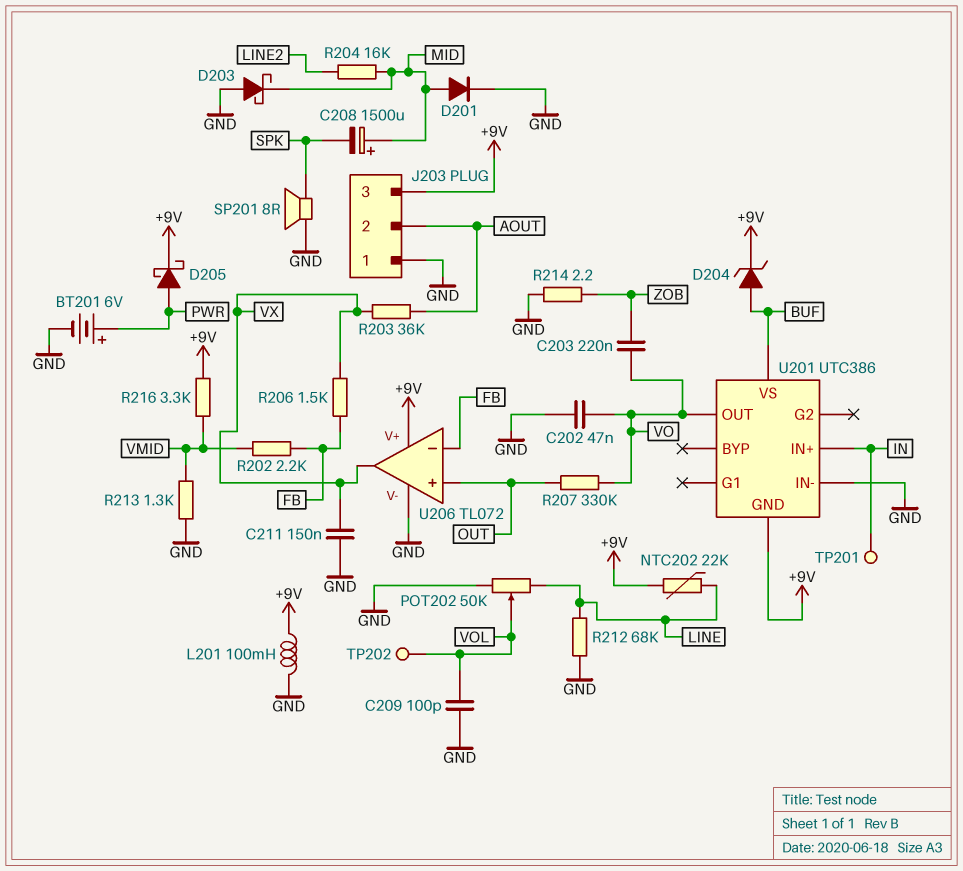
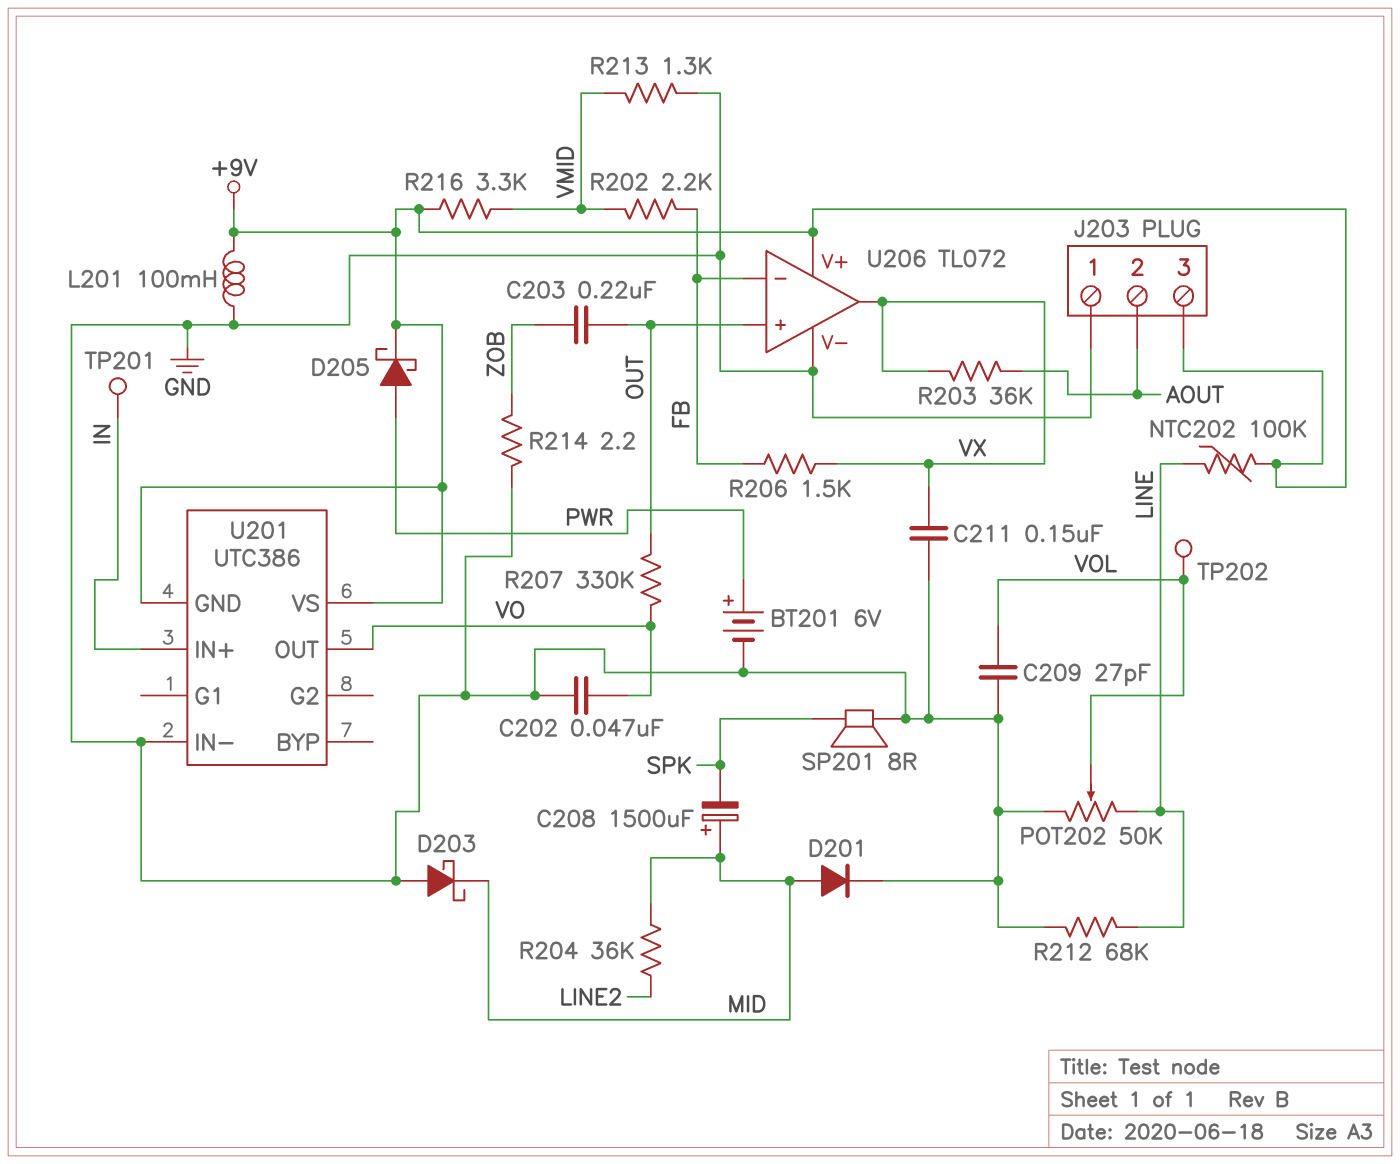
C203: 220nF (VO, ZOB) -> 220nF (OUT, ZOB)
C209: 100pF (GND, VOL) -> 27pF (GND, VOL)
D204: zener (A BUF, K +9V) -> none
NTC202: 22k (+9V, LINE) -> 100k (+9V, LINE)
R204: 16k (LINE2, MID) -> 36k (LINE2, MID)
U201 pin VS: BUF -> +9V

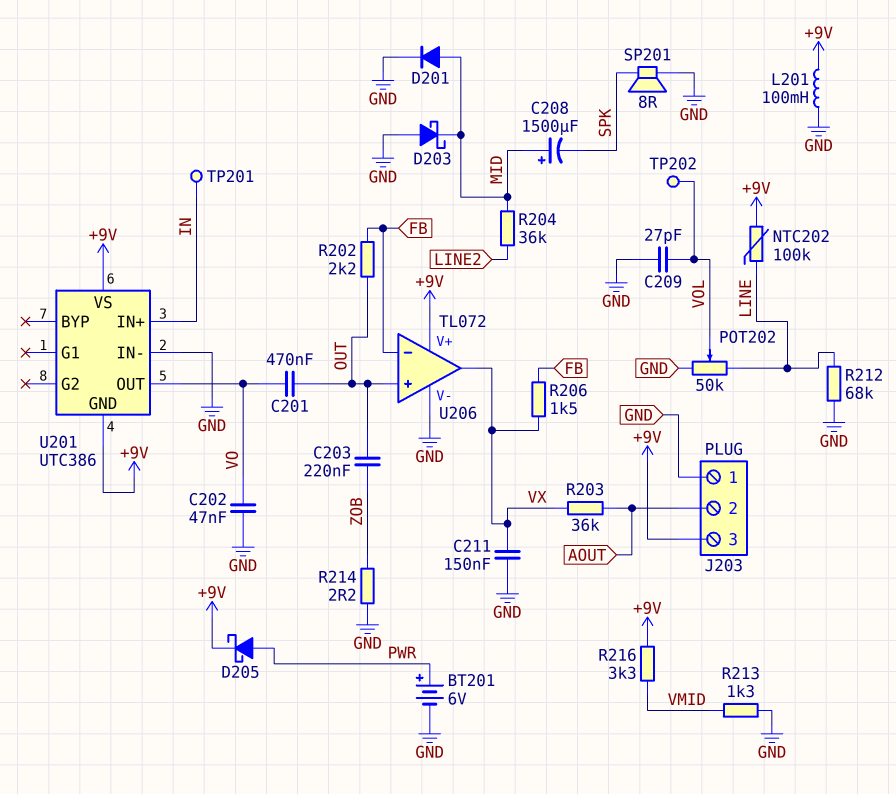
C201: none -> 470nF (OUT, VO)
R202: 2.2k (FB, VMID) -> 2.2k (FB, OUT)
R207: 330k (OUT, VO) -> none

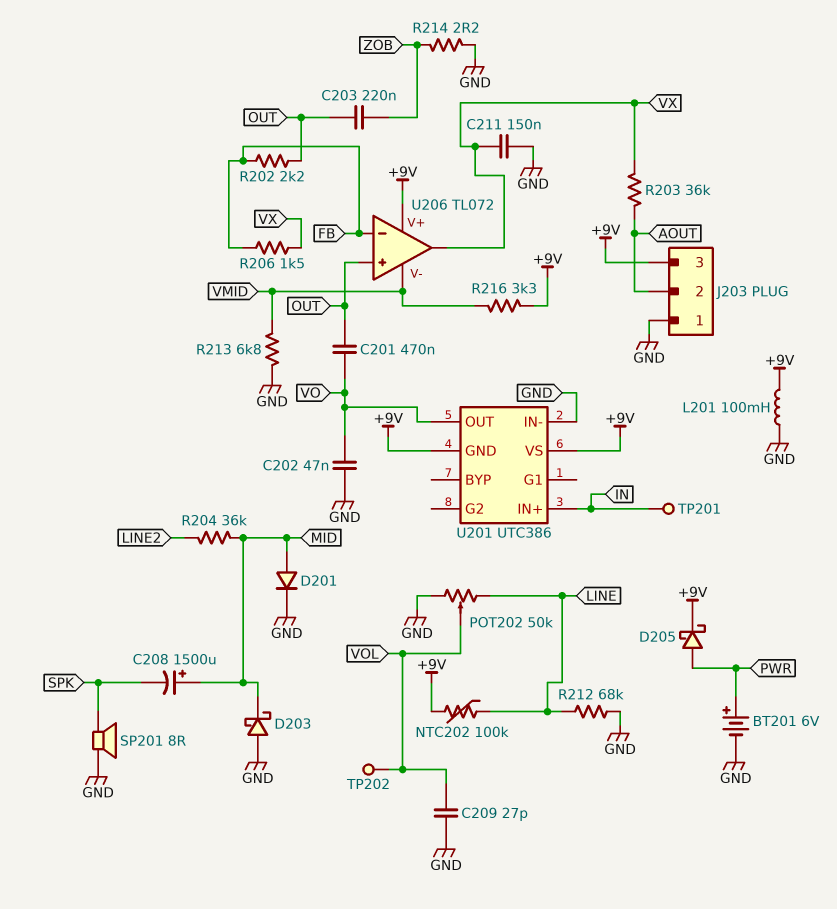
R213: 1.3k (GND, VMID) -> 6.8k (GND, VMID)
U206 pin V-: GND -> VMID

